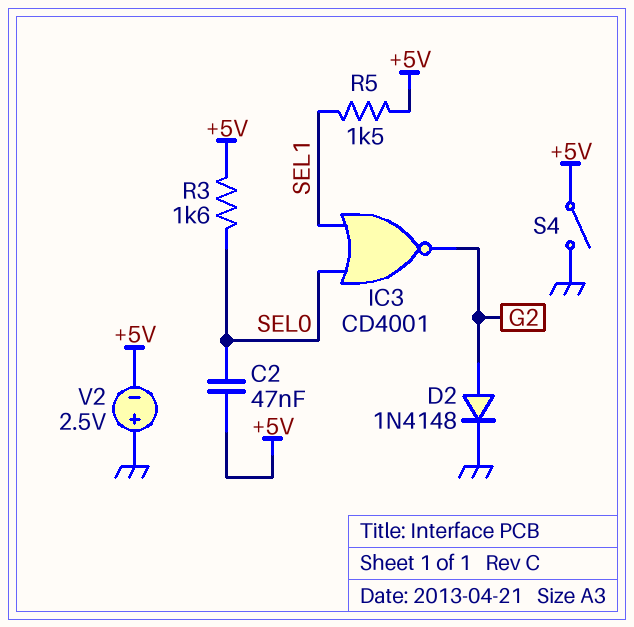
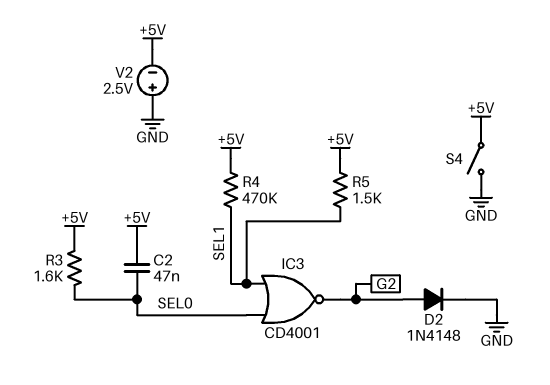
R4: none -> 470k (+5V, SEL1)

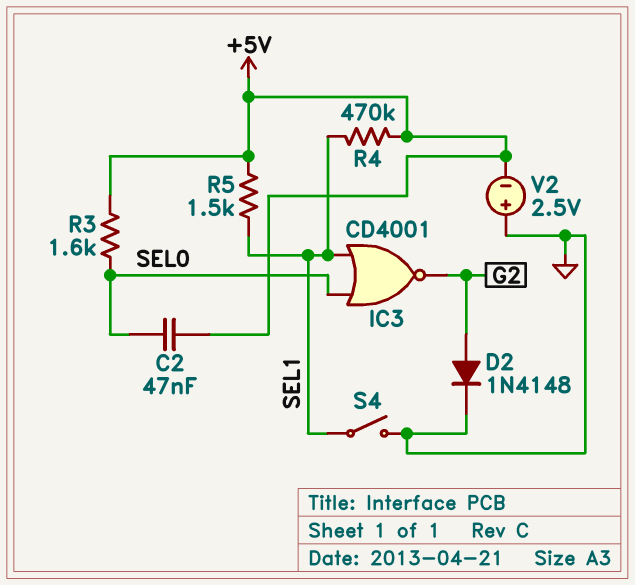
S4: switch (+5V, GND) -> switch (GND, SEL1)

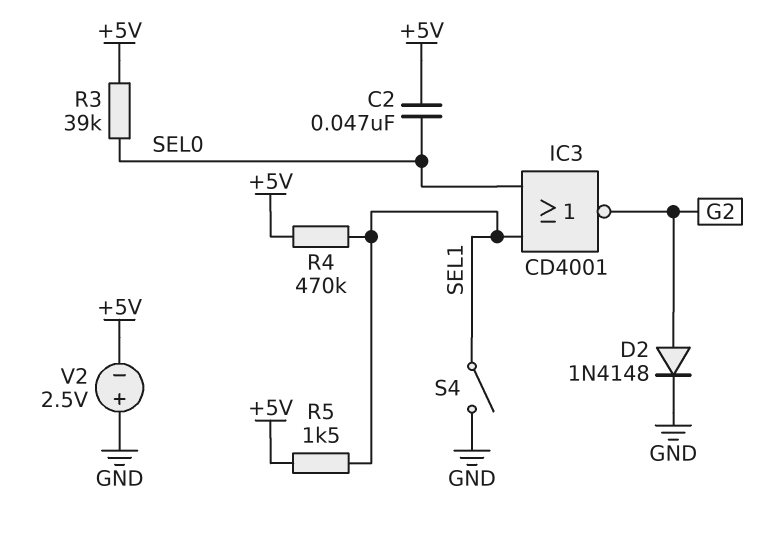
R3: 1.6k (+5V, SEL0) -> 39k (+5V, SEL0)

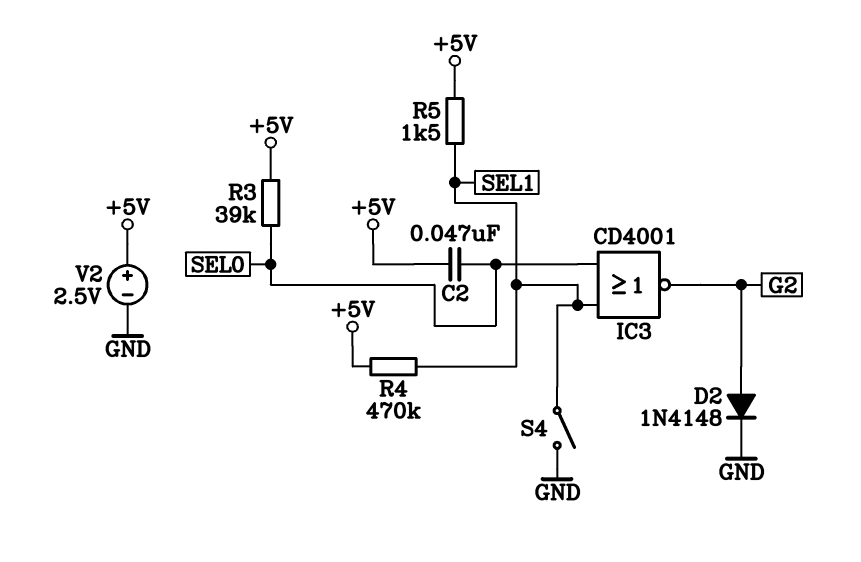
V2: 2.5V (plus GND, minus +5V) -> 2.5V (plus +5V, minus GND)

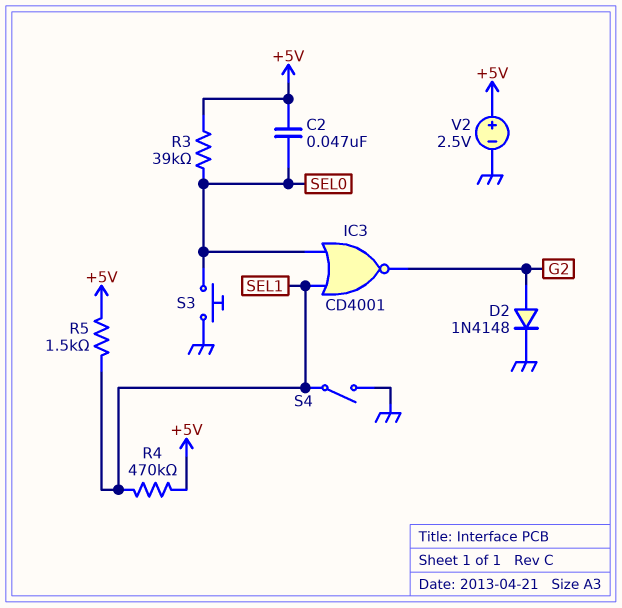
S3: none -> button (GND, SEL0)

